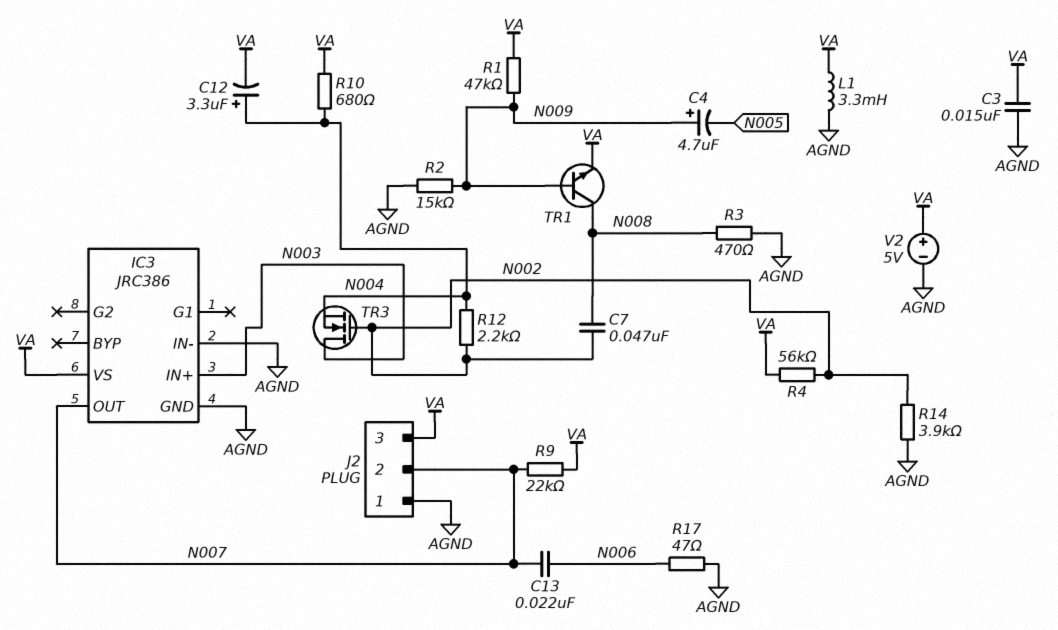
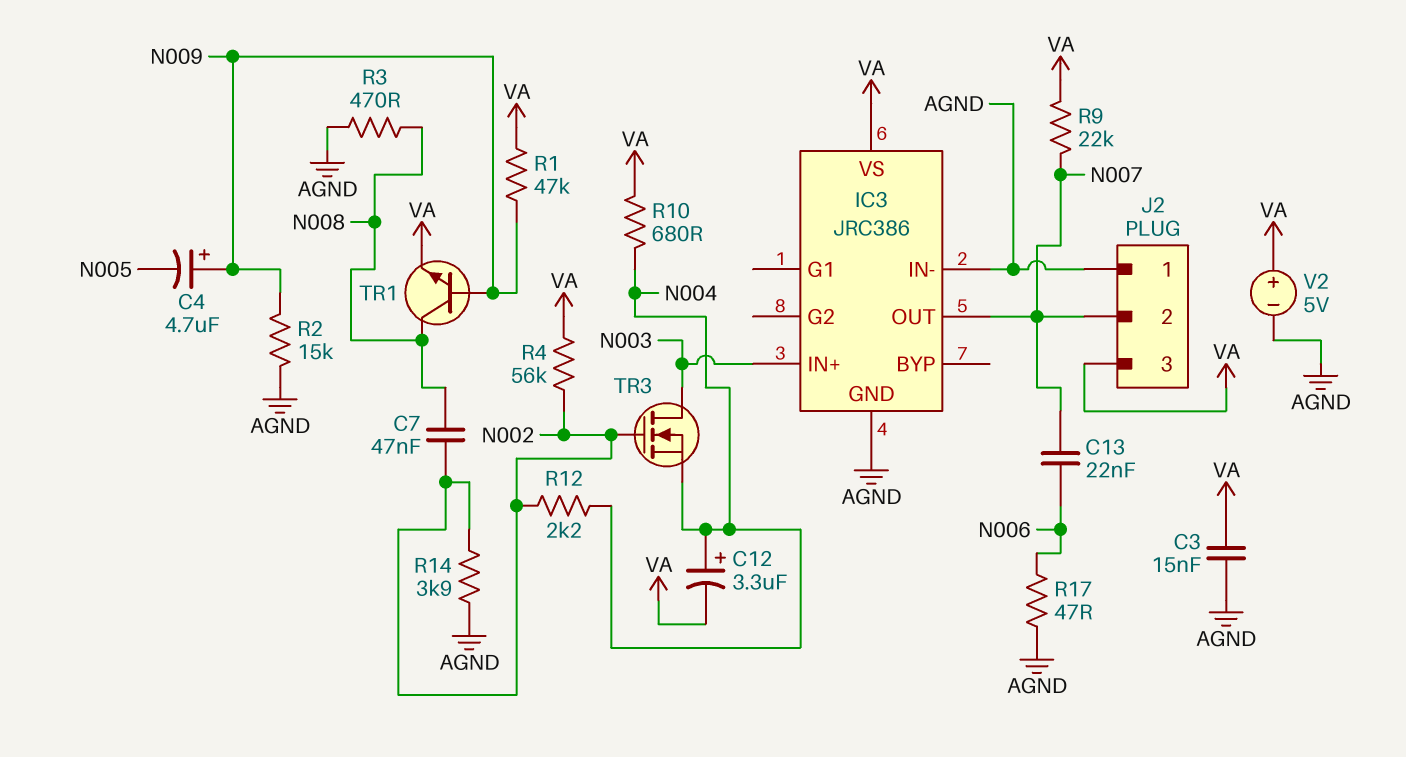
L1: 3.3mH (AGND, VA) -> none

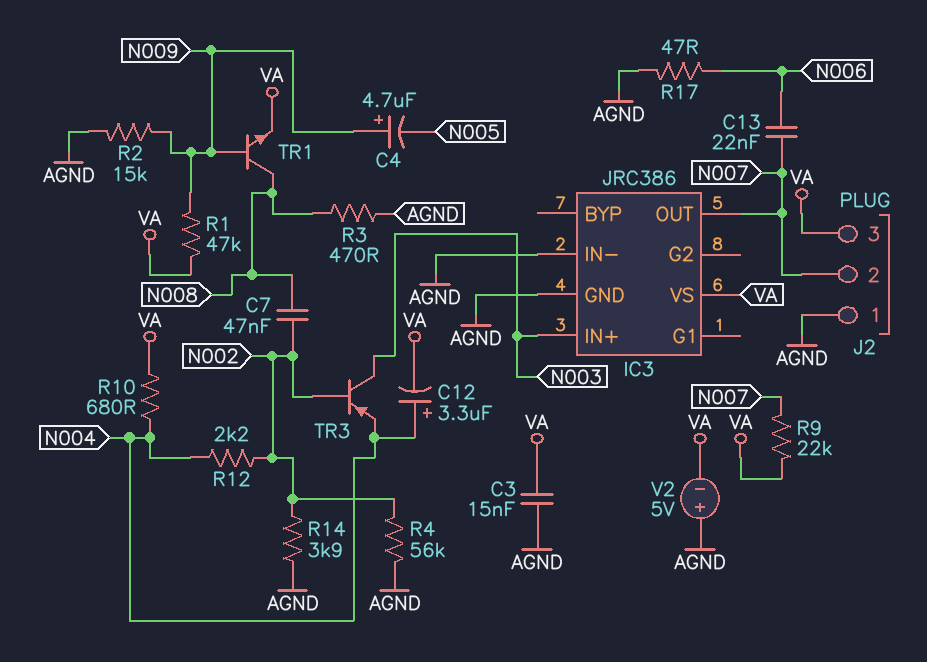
R4: 56k (N002, VA) -> 56k (AGND, N002)
TR3: NMOS (G N002, D N003, S N004) -> PNP (B N002, C N003, E N004)
V2: 5V (plus VA, minus AGND) -> 5V (plus AGND, minus VA)

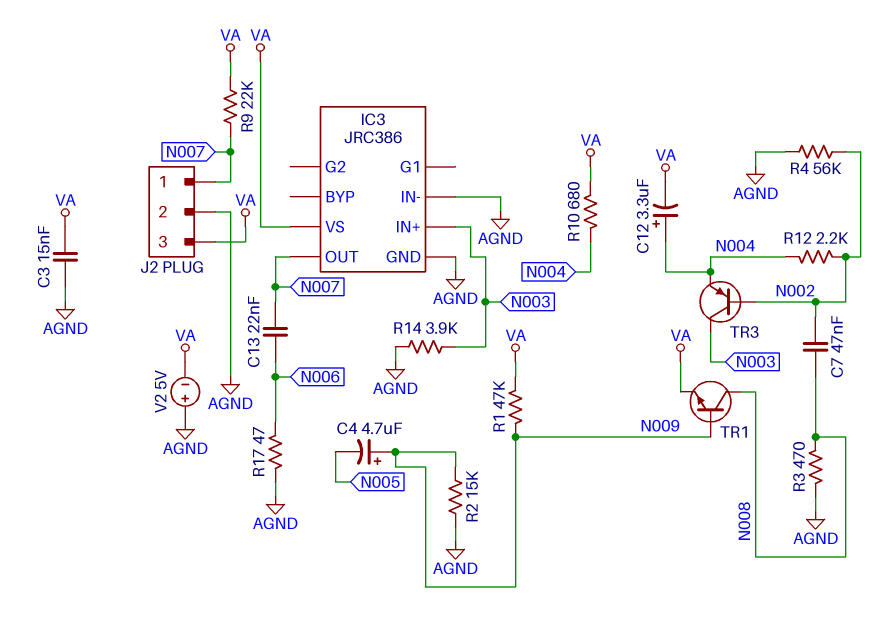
J2 pin 1: AGND -> N007
J2 pin 2: N007 -> AGND
R14: 3.9k (AGND, N002) -> 3.9k (AGND, N003)

